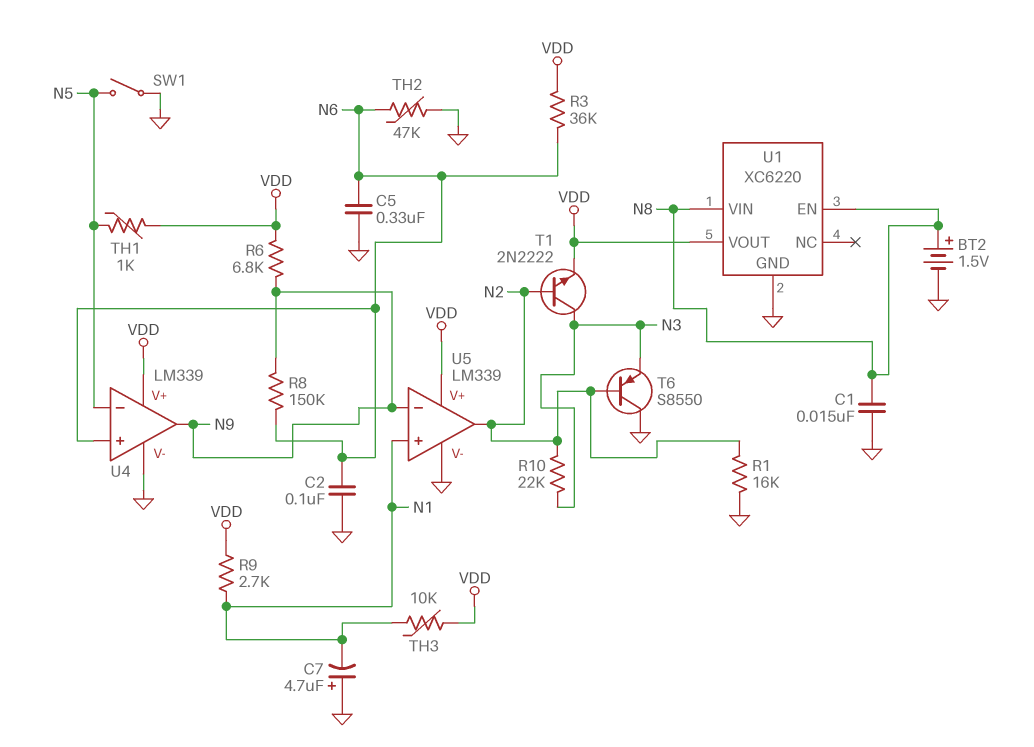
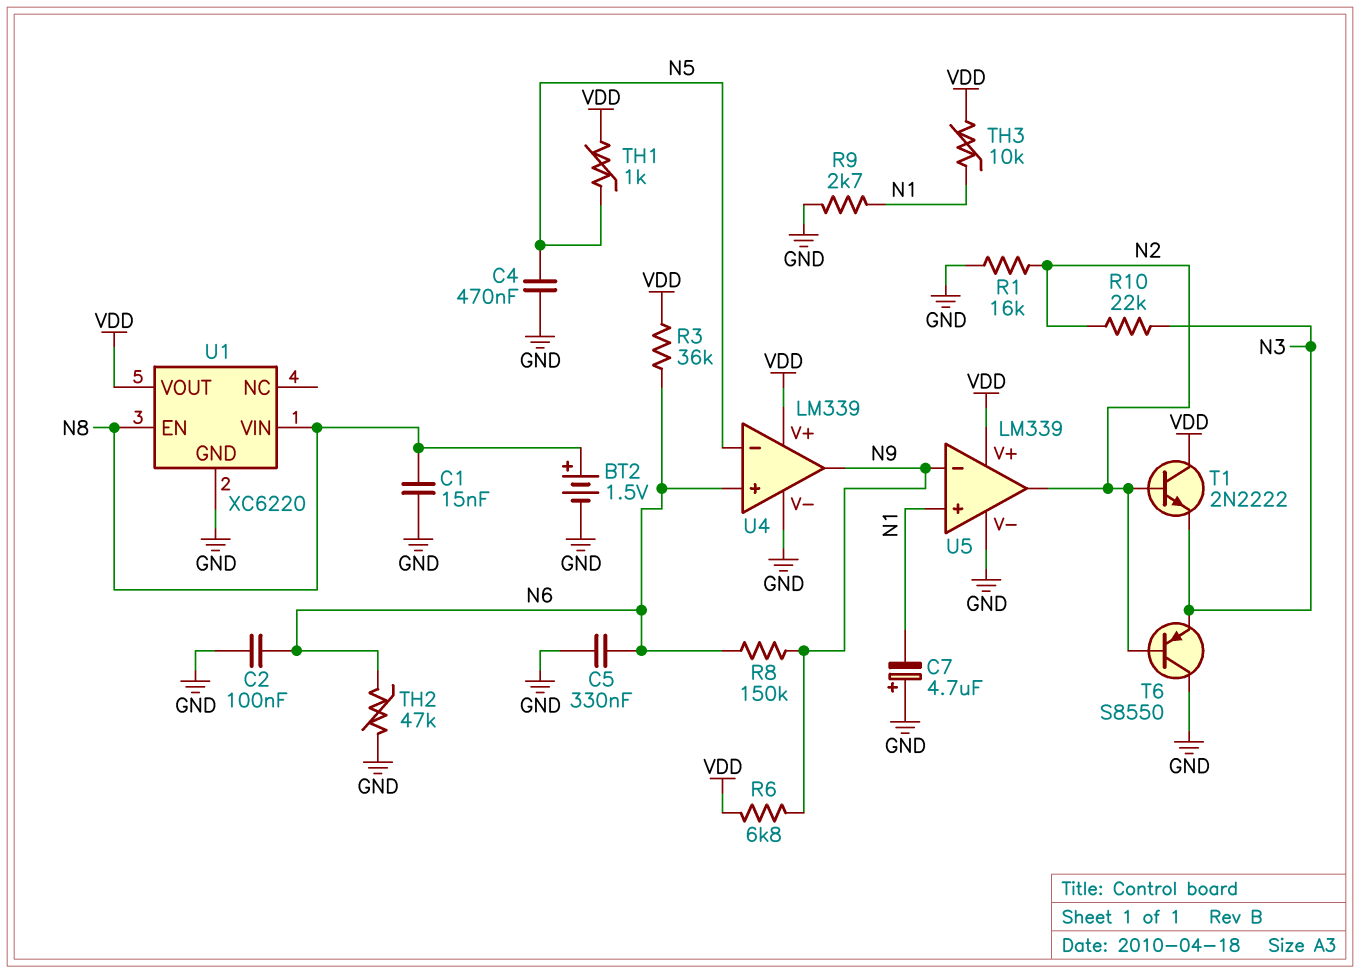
C4: none -> 470nF (GND, N5)
R9: 2.7k (N1, VDD) -> 2.7k (GND, N1)
SW1: switch (GND, N5) -> none
T1: NPN 2N2222 (B N2, C N3, E VDD) -> NPN 2N2222 (B N2, C VDD, E N3)

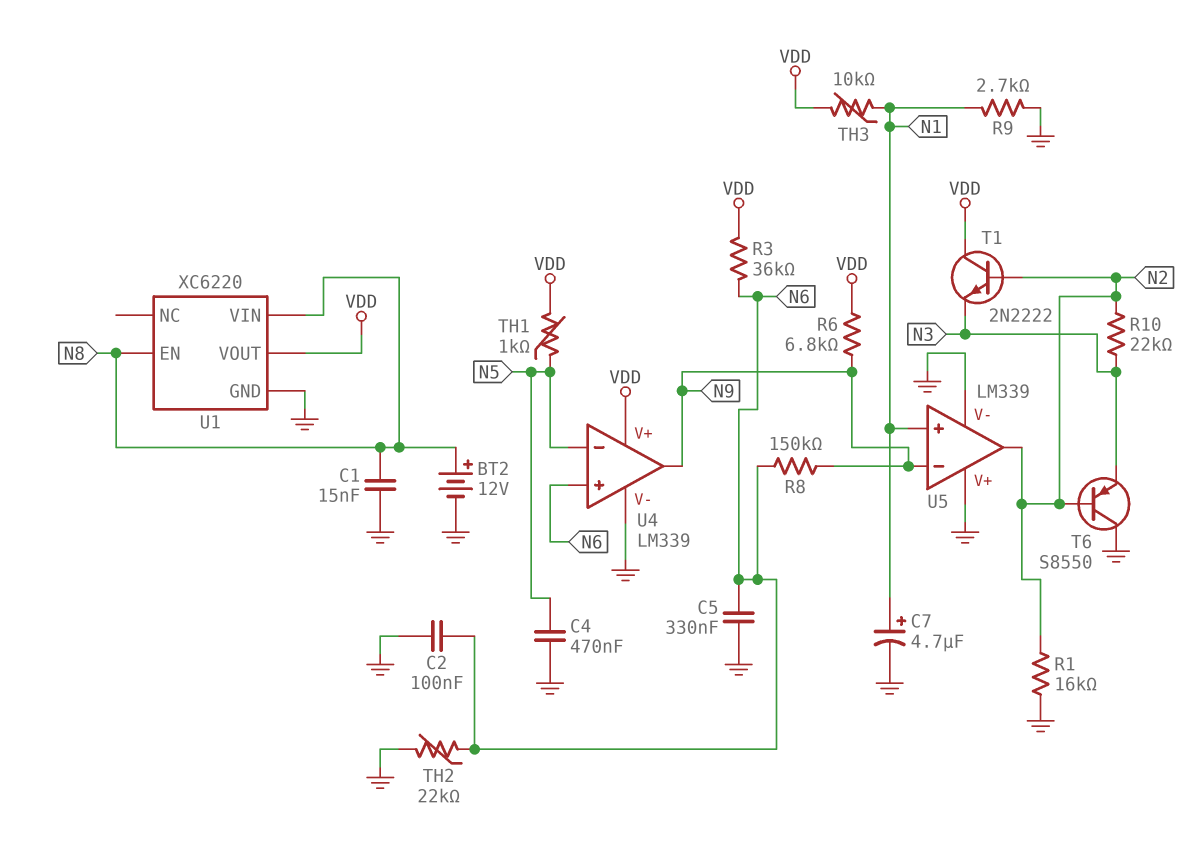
BT2: 1.5V (plus N8, minus GND) -> 12V (plus N8, minus GND)
C7: 4.7uF (plus GND, minus N1) -> 4.7uF (plus N1, minus GND)
TH2: 47k (GND, N6) -> 22k (GND, N6)
U5 pin V+: VDD -> GND

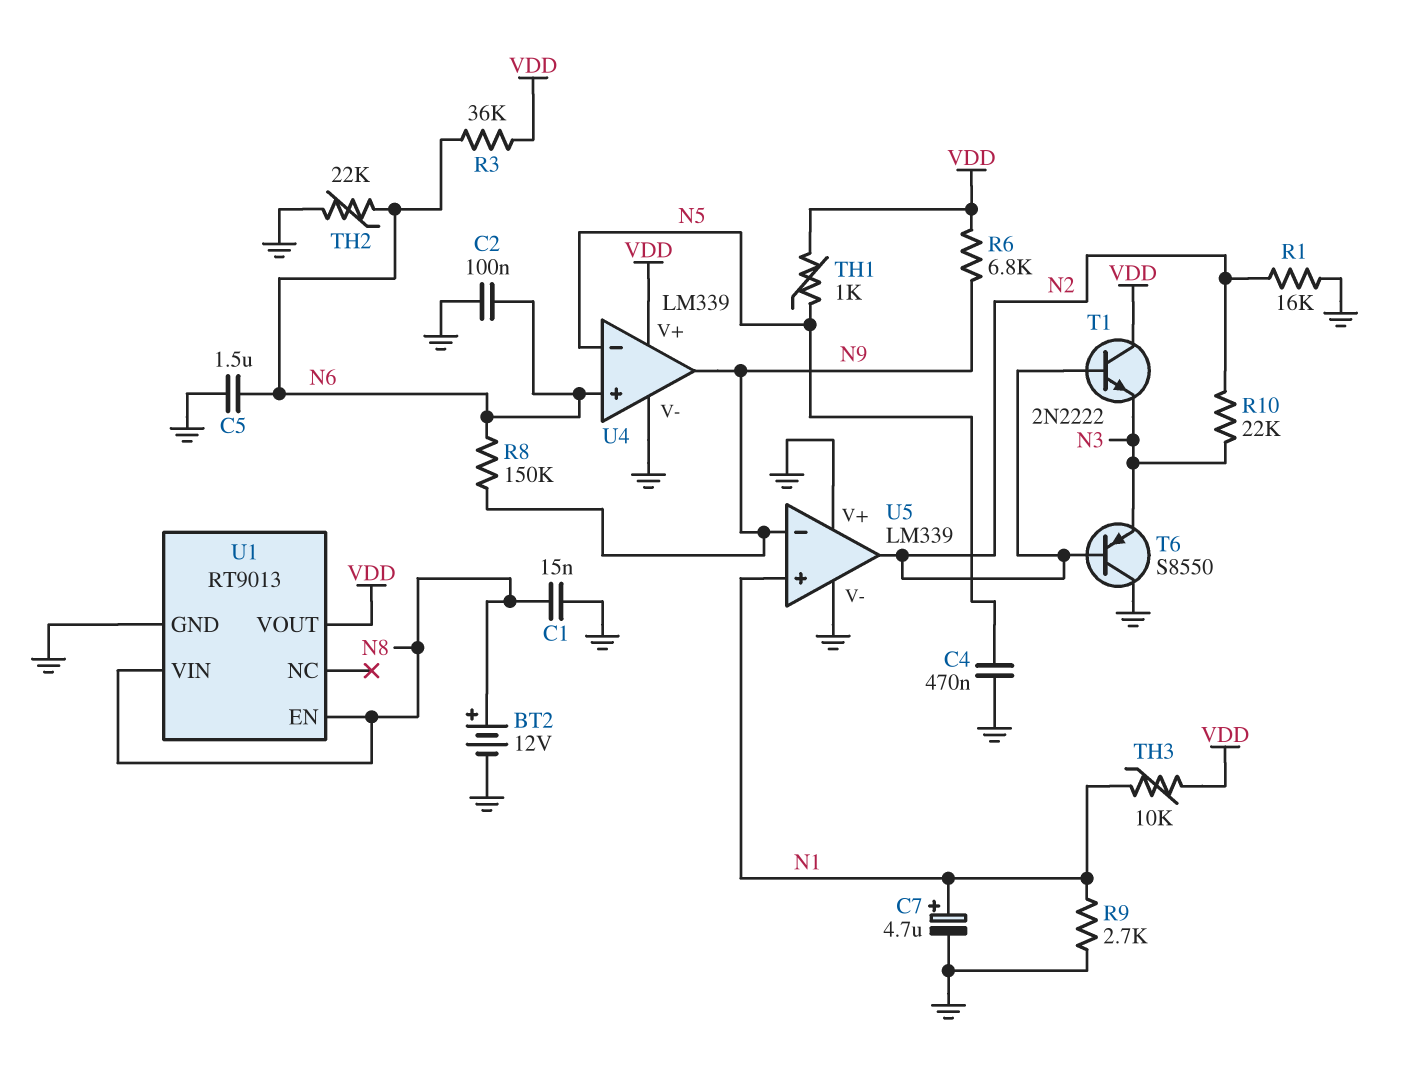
C5: 330nF (GND, N6) -> 1.5uF (GND, N6)
U1: XC6220 -> RT9013

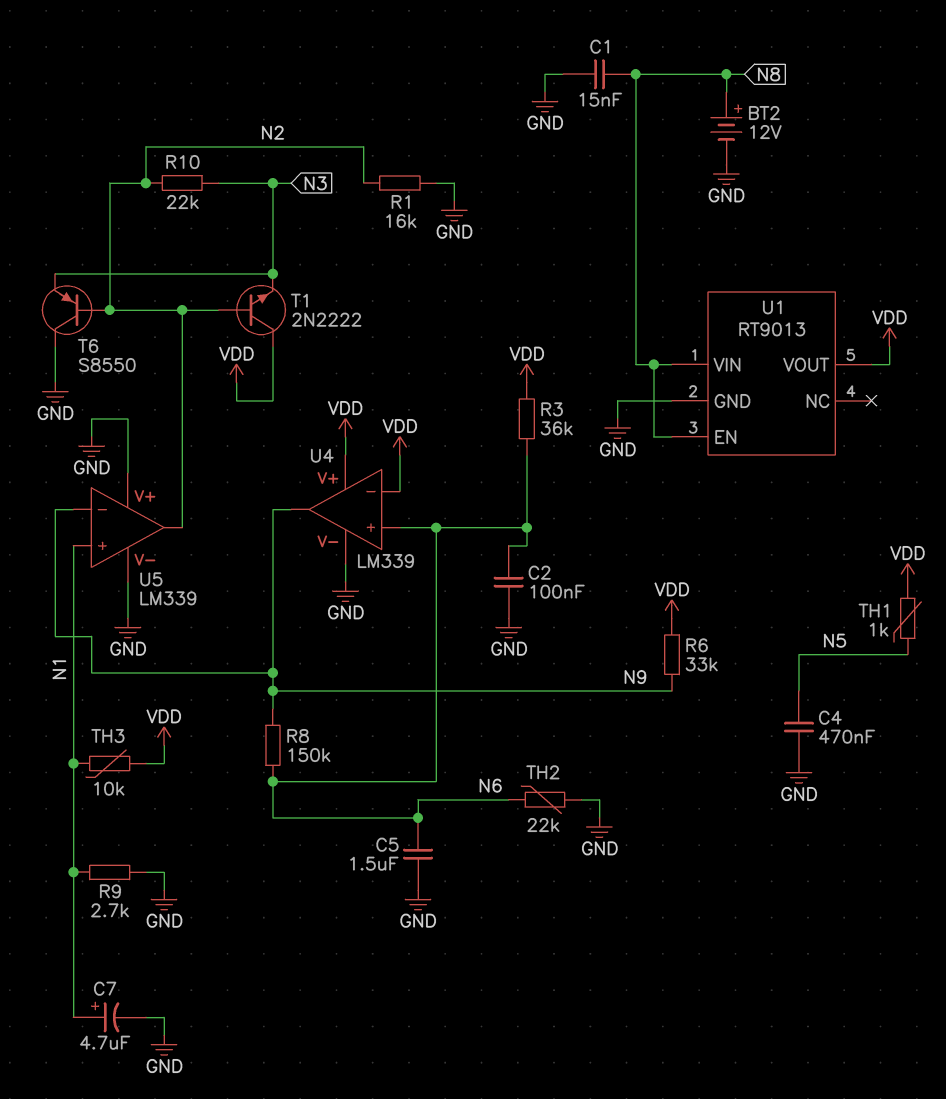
R6: 6.8k (N9, VDD) -> 33k (N9, VDD)
U4 pin in-: N5 -> VDD

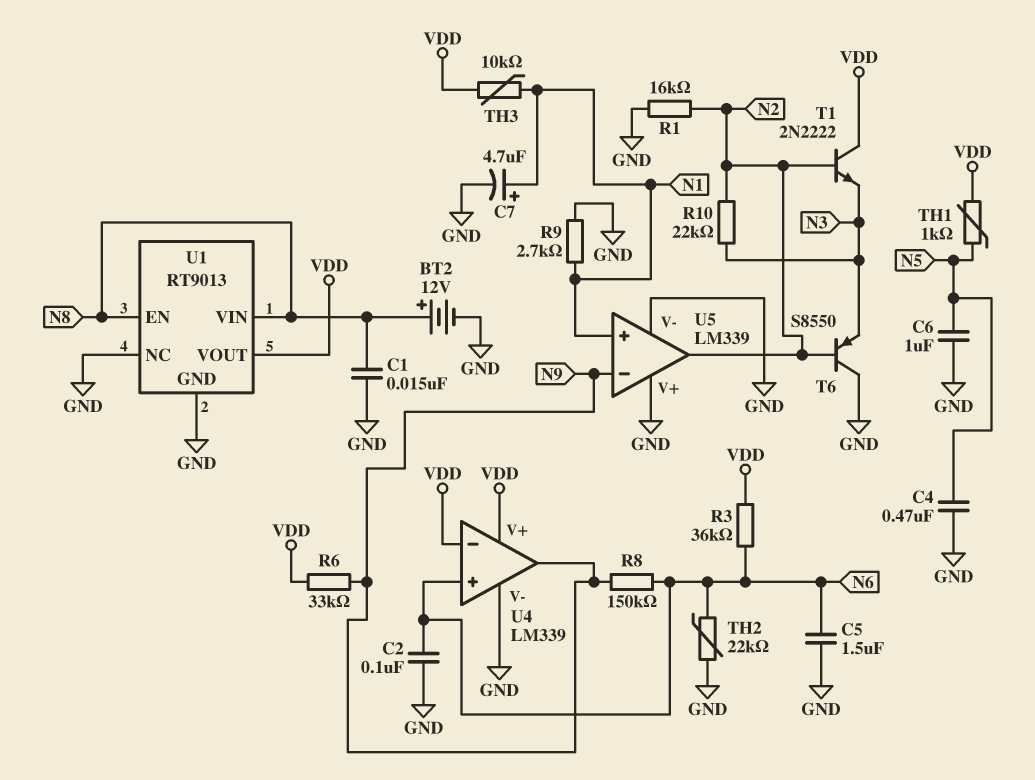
C6: none -> 1uF (GND, N5)
U1 pin NC: none -> GND

